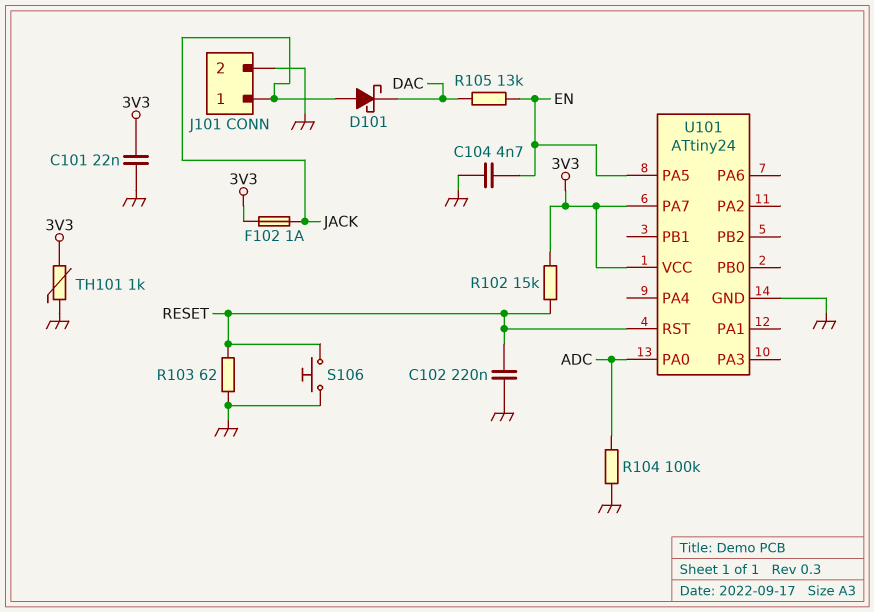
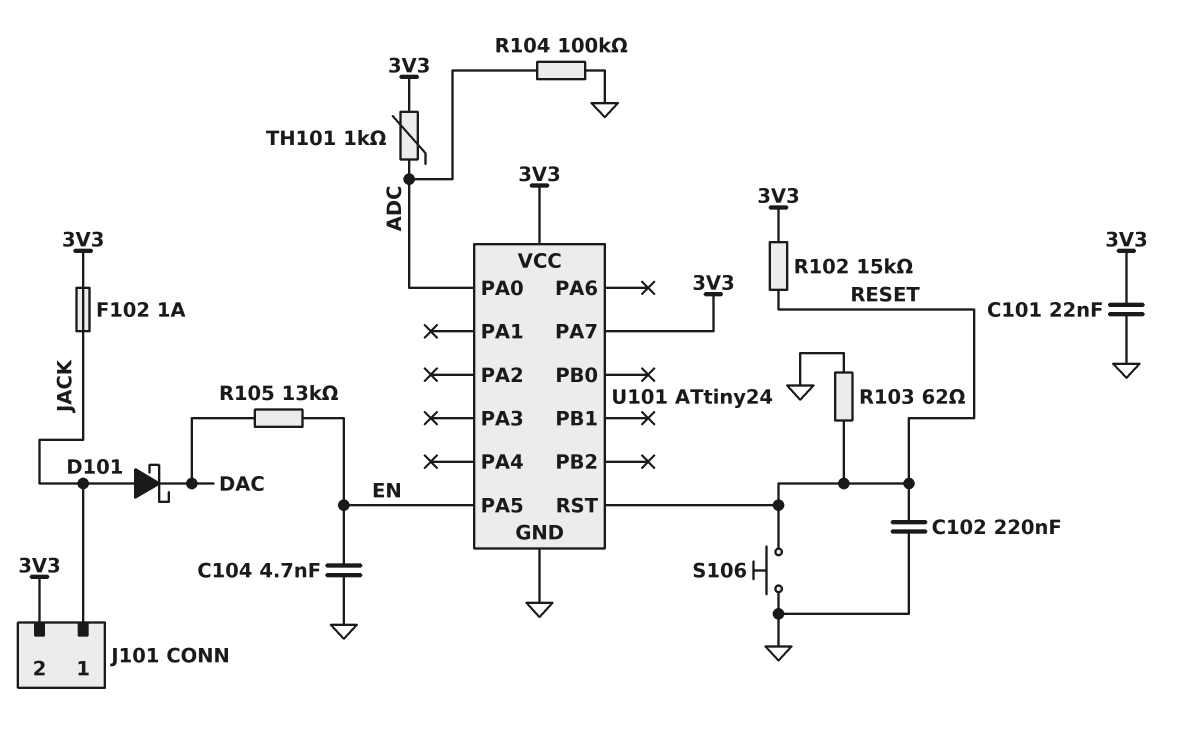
J101 pin 2: GND -> 3V3
TH101: 1k (3V3, GND) -> 1k (3V3, ADC)

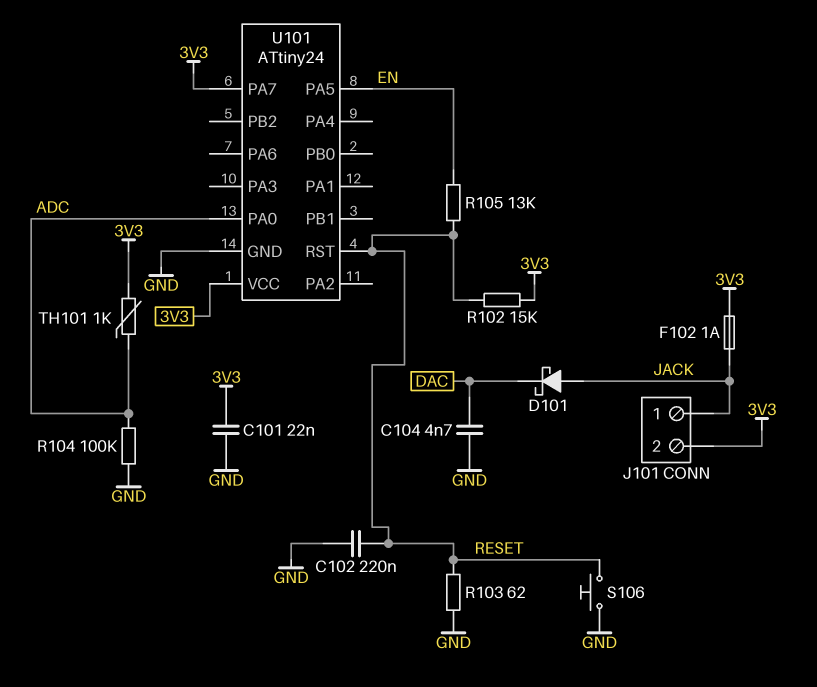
C104: 4.7nF (EN, GND) -> 4.7nF (DAC, GND)
R105: 13k (DAC, EN) -> 13k (EN, RESET)

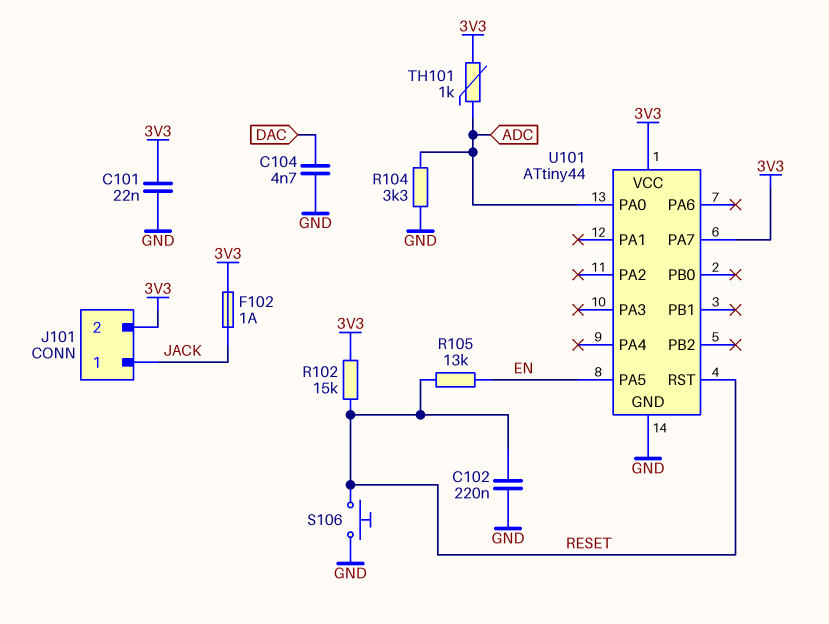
D101: schottky (A JACK, K DAC) -> none
R103: 62 (GND, RESET) -> none
R104: 100k (ADC, GND) -> 3.3k (ADC, GND)
U101: ATtiny24 -> ATtiny44

